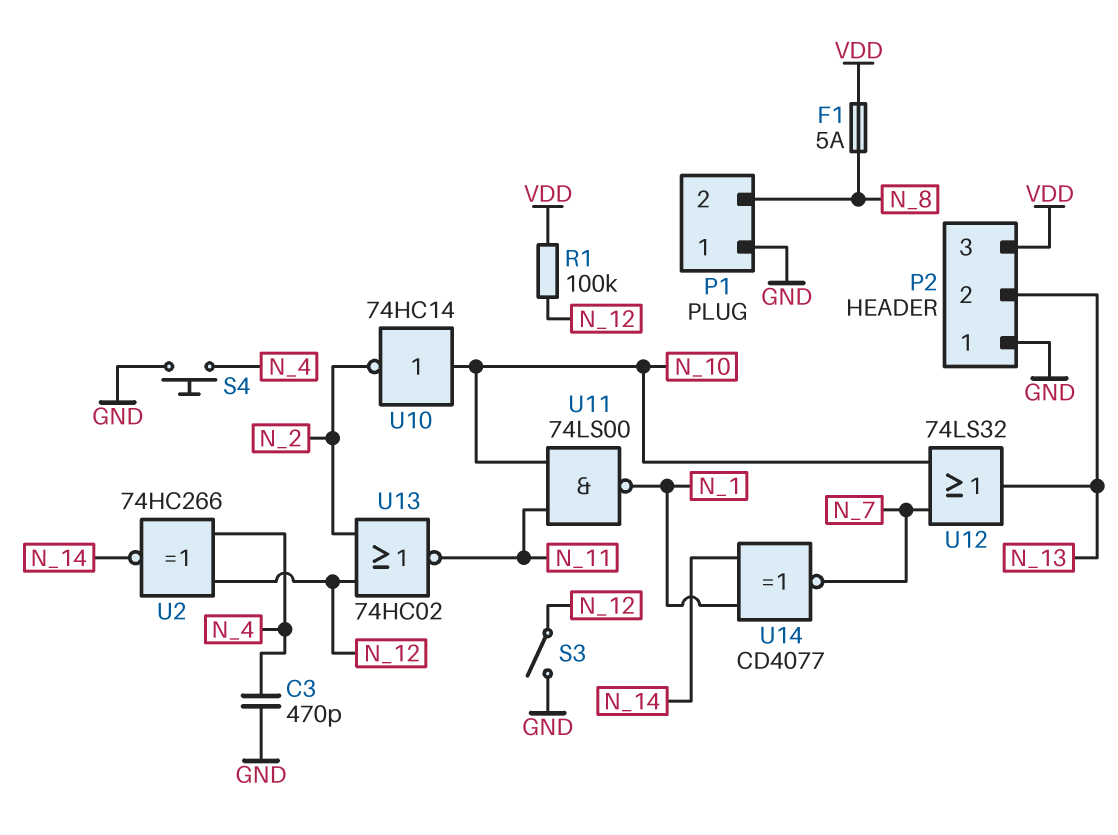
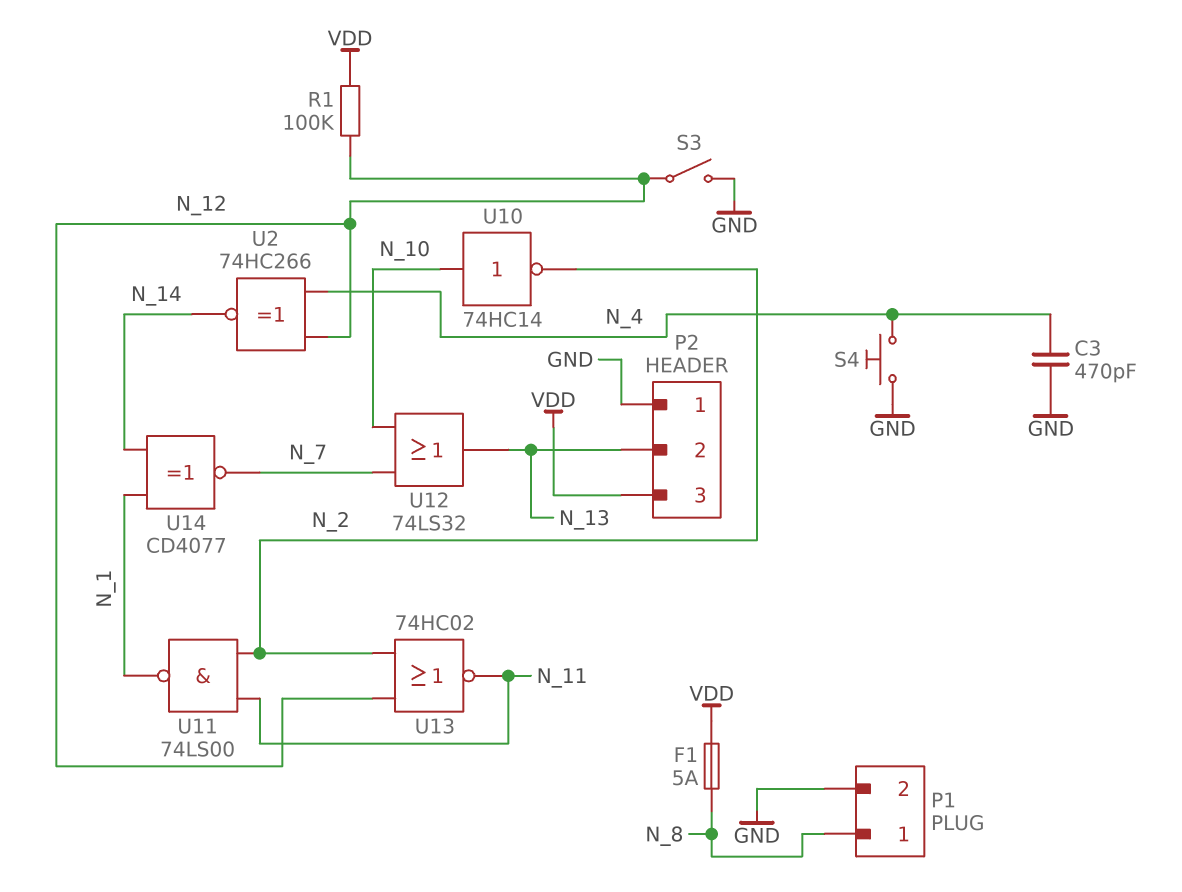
P1 pin 1: GND -> N_8
P1 pin 2: N_8 -> GND
U11: NAND 74LS00 (in N_10, in N_11, out N_1) -> NAND 74LS00 (in N_2, in N_11, out N_1)

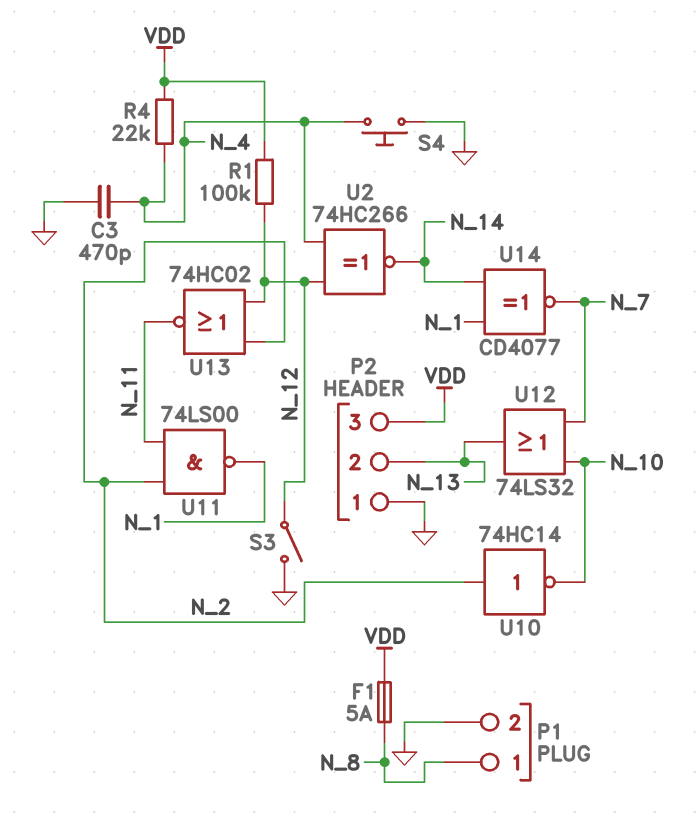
R4: none -> 22k (N_4, VDD)
U10: NOT 74HC14 (in N_10, out N_2) -> NOT 74HC14 (in N_2, out N_10)

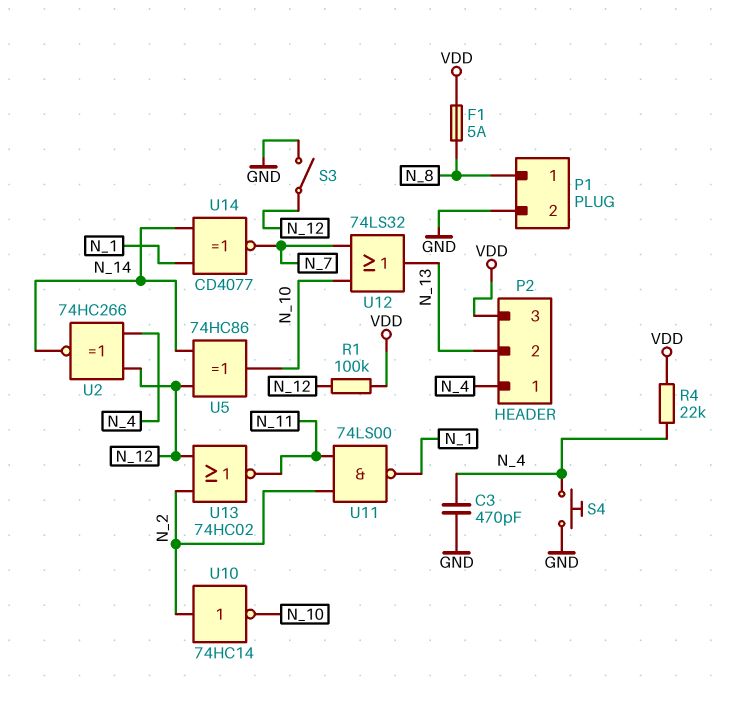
P2 pin 1: GND -> N_4
U5: none -> XOR 74HC86 (in N_12, in N_14, out N_10)

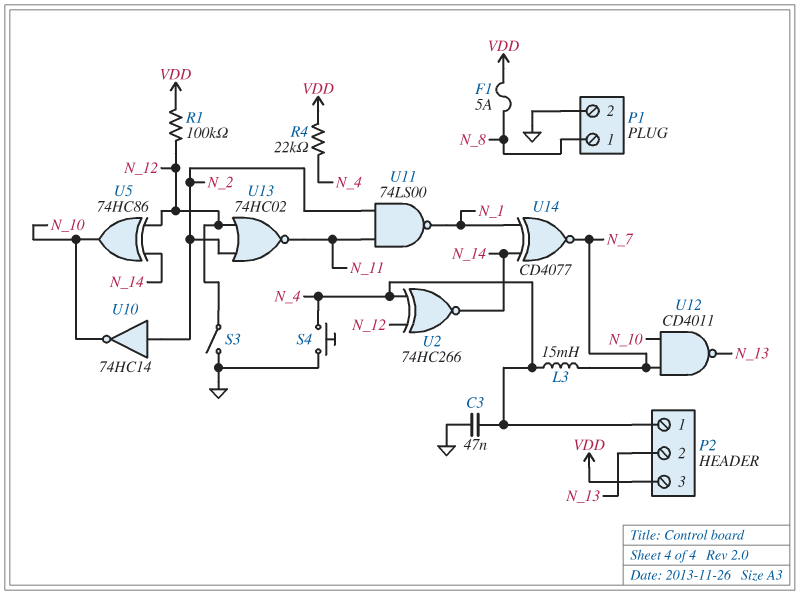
C3: 470pF (GND, N_4) -> 47nF (GND, N_4)
L3: none -> 15mH (N_4, N_7)
U12: OR 74LS32 (in N_7, in N_10, out N_13) -> NAND CD4011 (in N_7, in N_10, out N_13)

